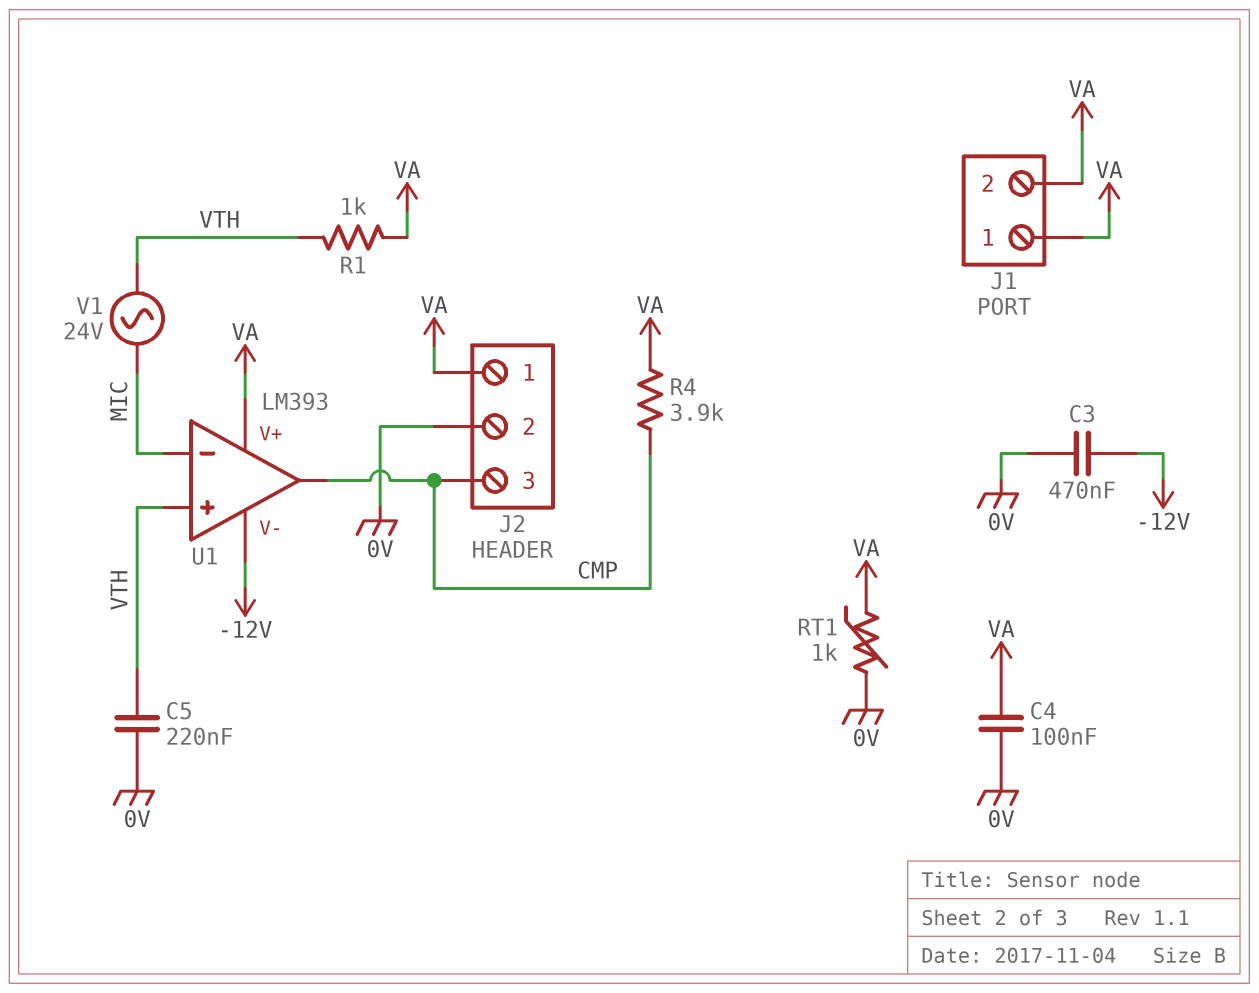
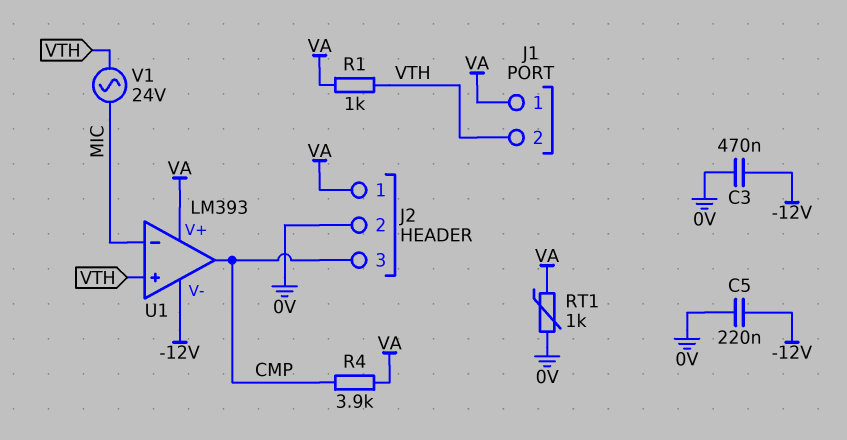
C4: 100nF (0V, VA) -> none
C5: 220nF (0V, VTH) -> 220nF (-12V, 0V)
J1 pin 2: VA -> VTH

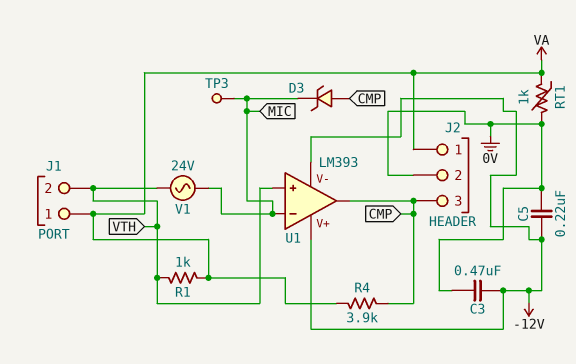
D3: none -> zener (A CMP, K MIC)
TP3: none -> test point (MIC)
U1 pin V+: VA -> -12V

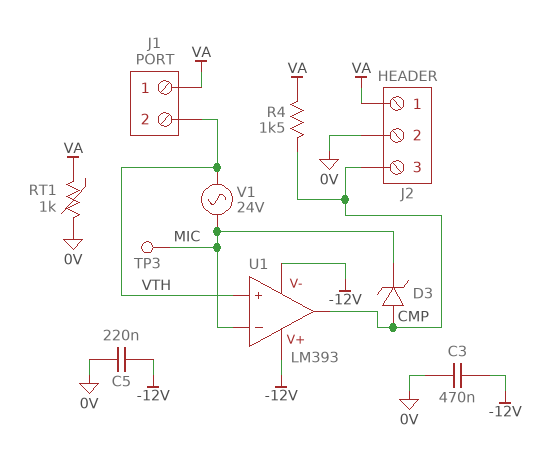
R1: 1k (VA, VTH) -> none
R4: 3.9k (CMP, VA) -> 1.5k (CMP, VA)

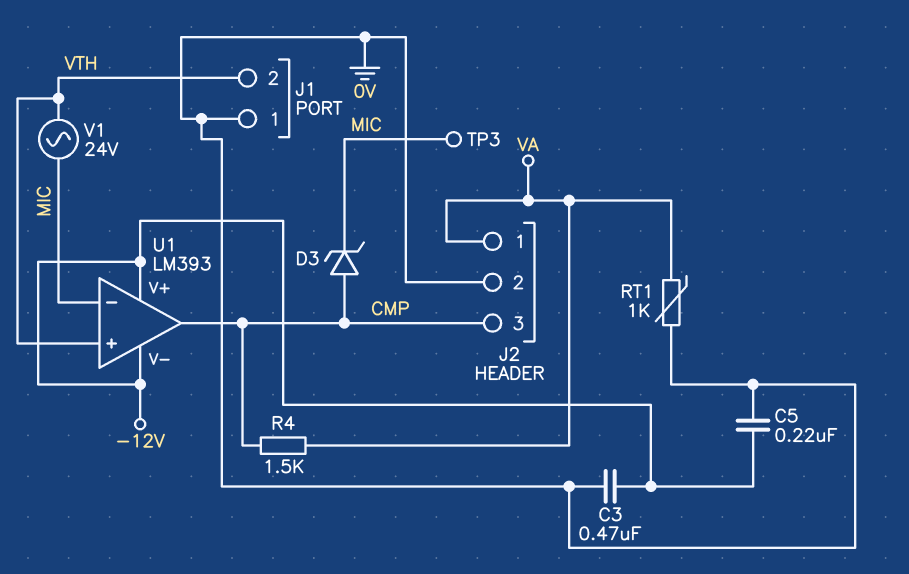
J1 pin 1: VA -> 0V

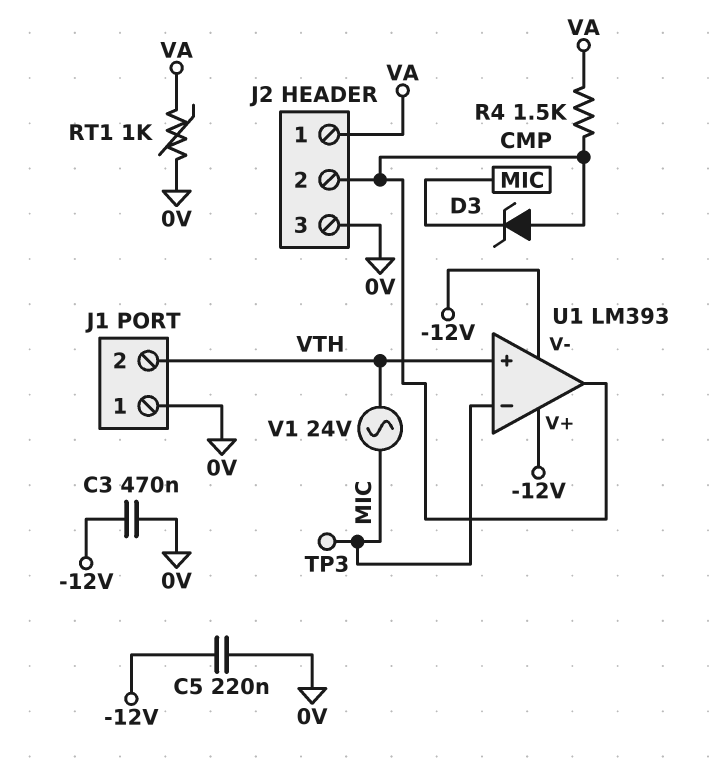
J2 pin 2: 0V -> CMP
J2 pin 3: CMP -> 0V

